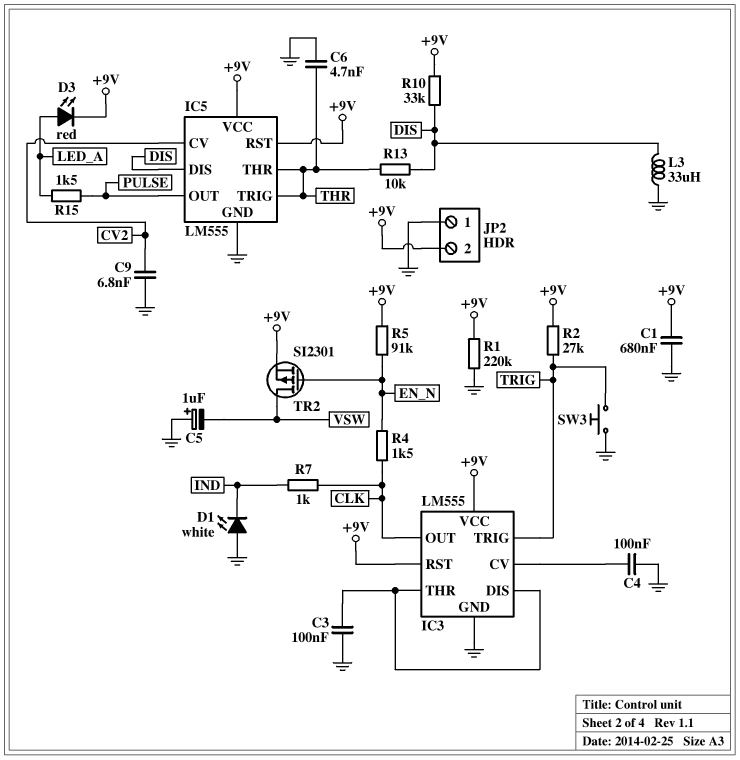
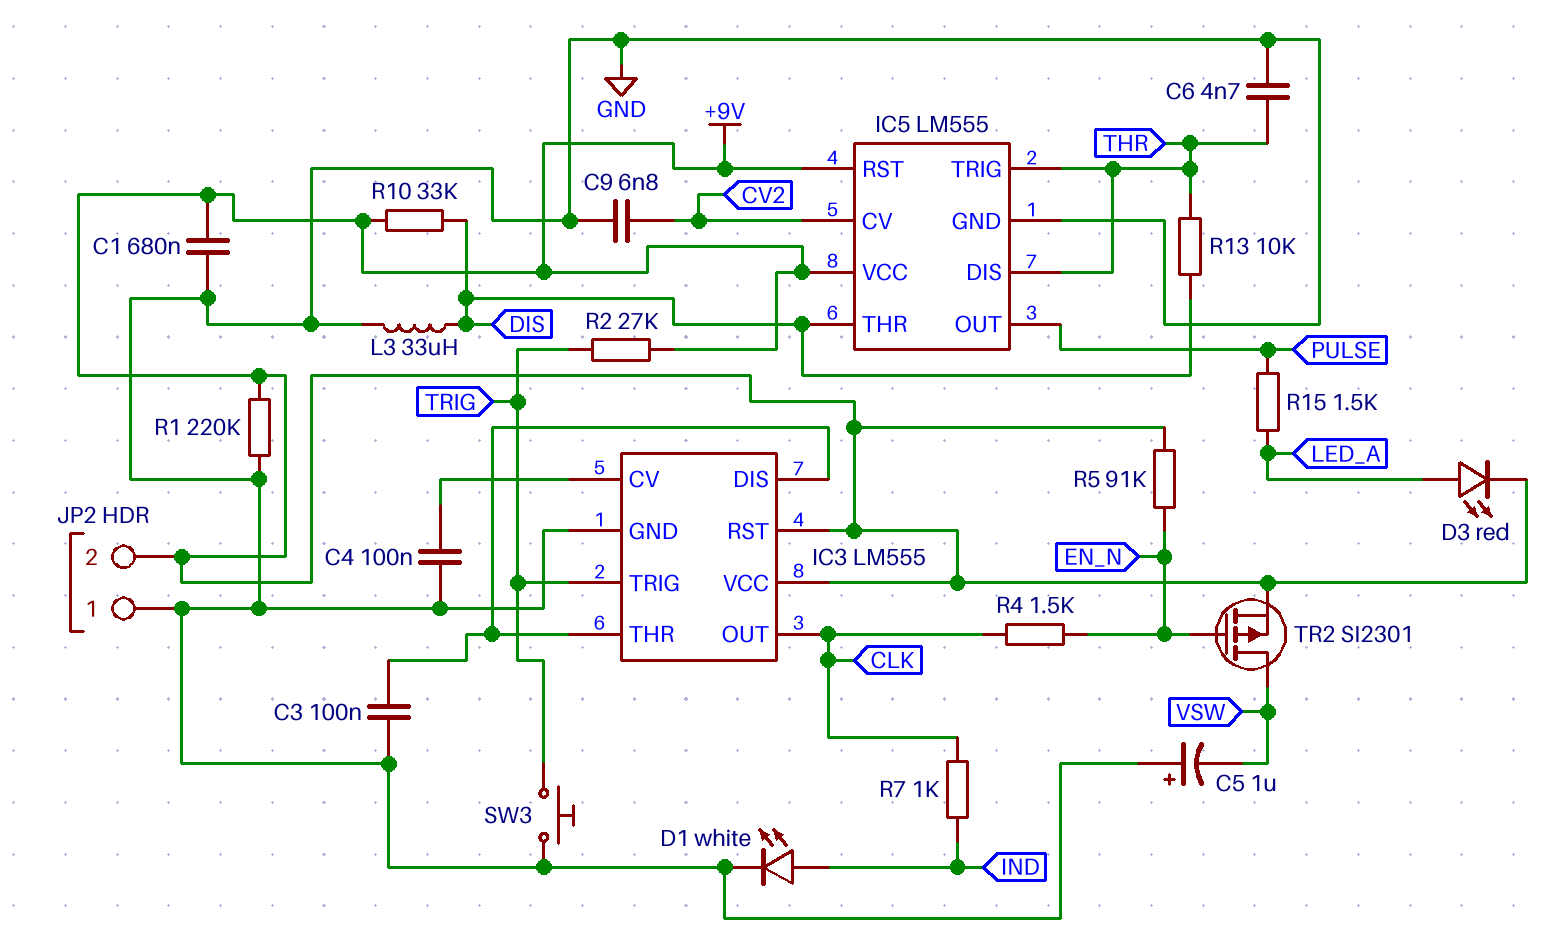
D1: LED white (A GND, K IND) -> LED white (A IND, K GND)
IC5 pin DIS: DIS -> THR
IC5 pin THR: THR -> DIS

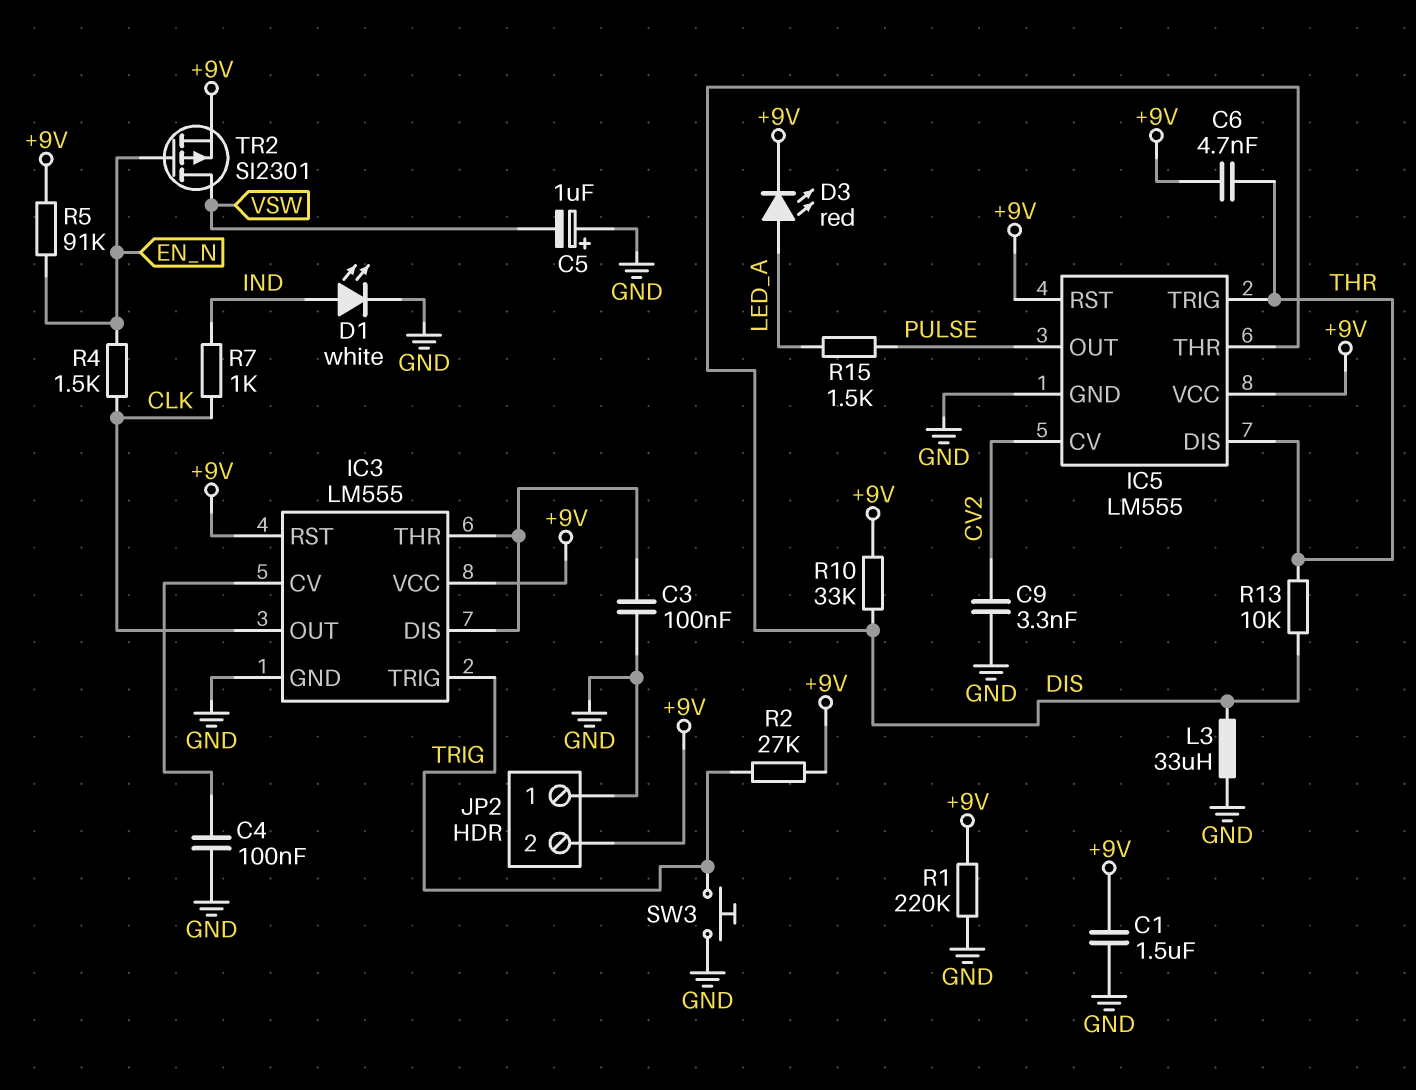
C1: 680nF (+9V, GND) -> 1.5uF (+9V, GND)
C6: 4.7nF (GND, THR) -> 4.7nF (+9V, THR)
C9: 6.8nF (CV2, GND) -> 3.3nF (CV2, GND)

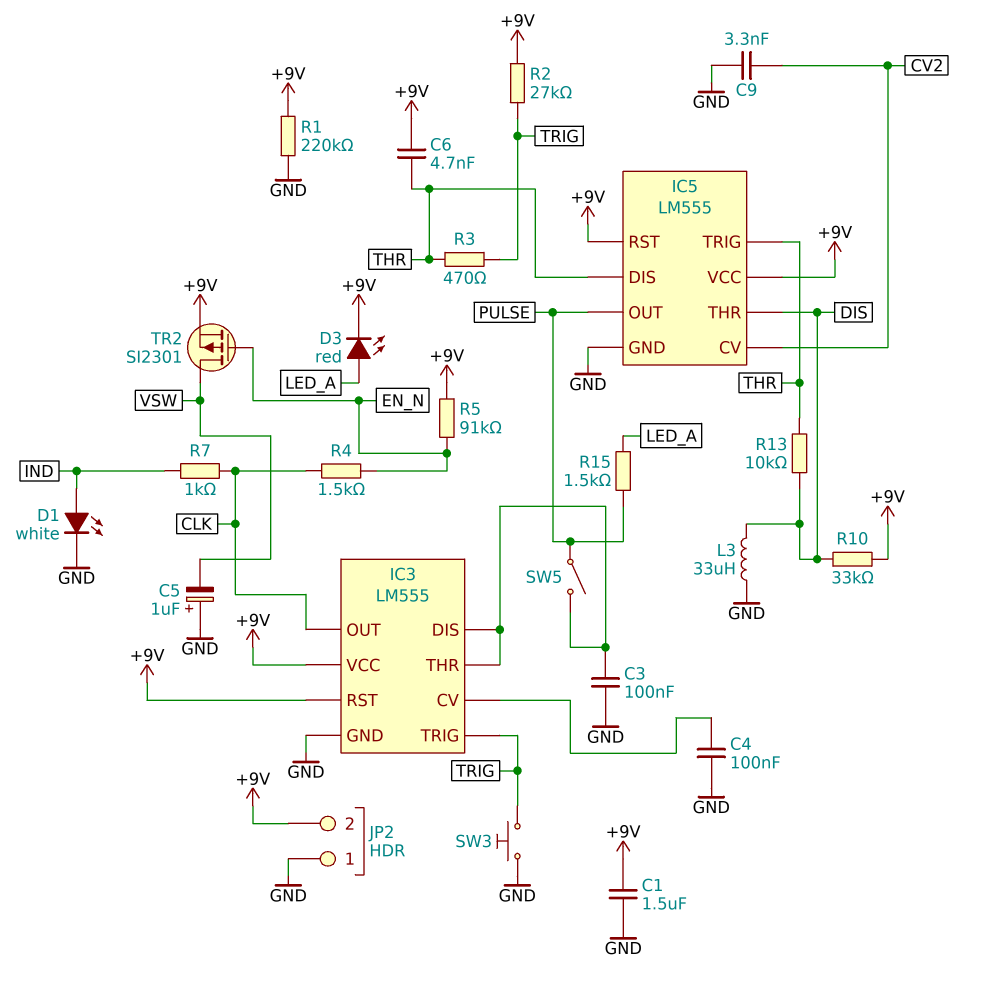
R3: none -> 470 (THR, TRIG)
SW5: none -> switch (IC3/DIS, PULSE)

